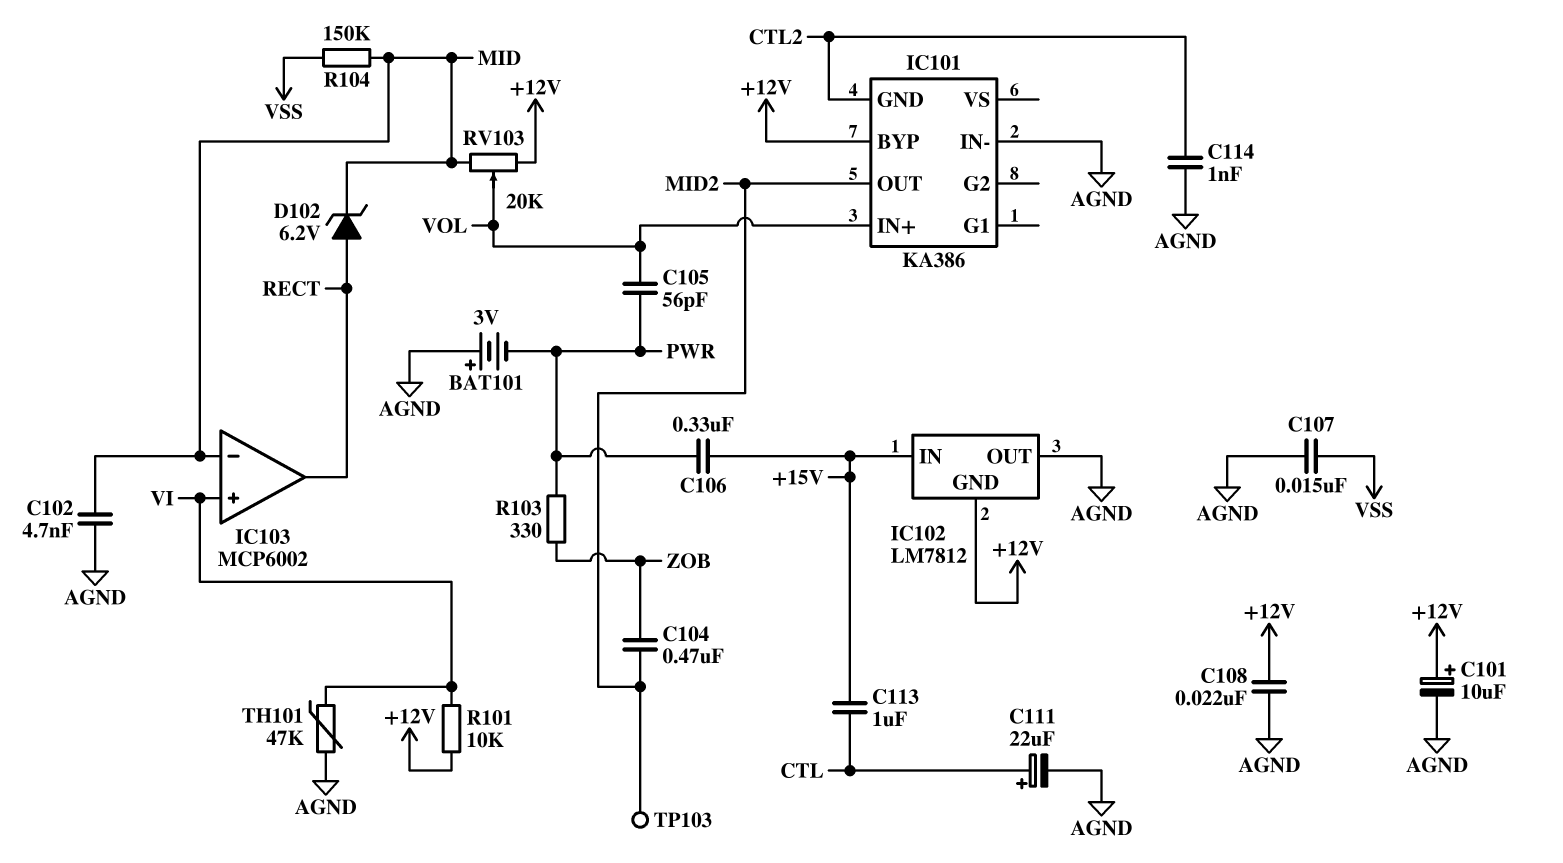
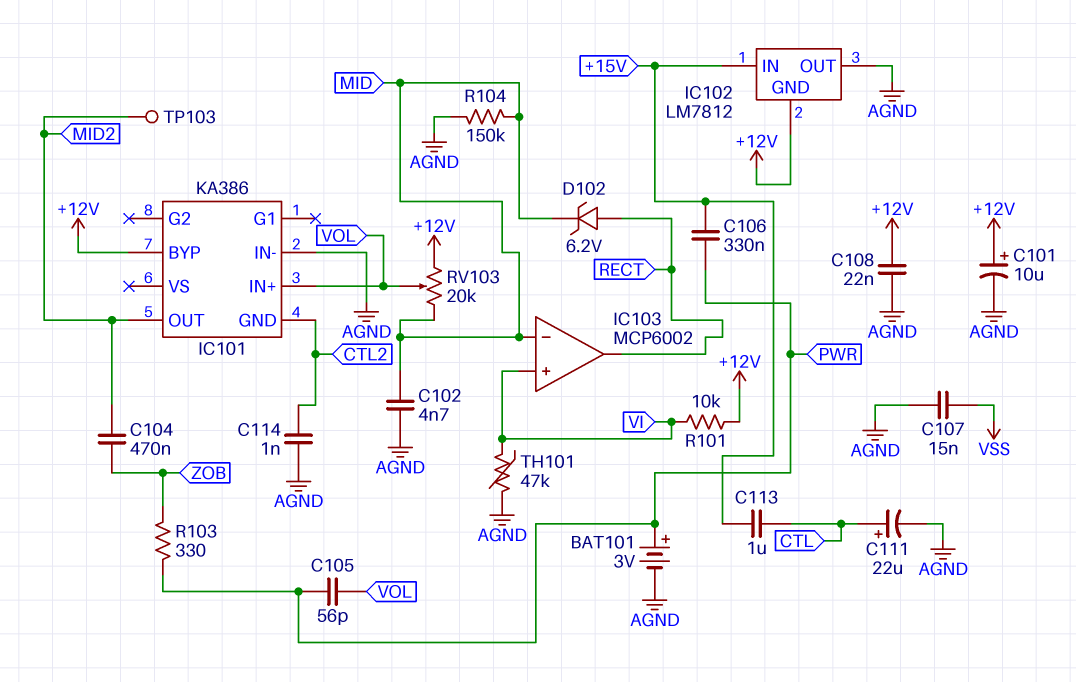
BAT101: 3V (plus AGND, minus PWR) -> 3V (plus PWR, minus AGND)
R104: 150k (MID, VSS) -> 150k (AGND, MID)

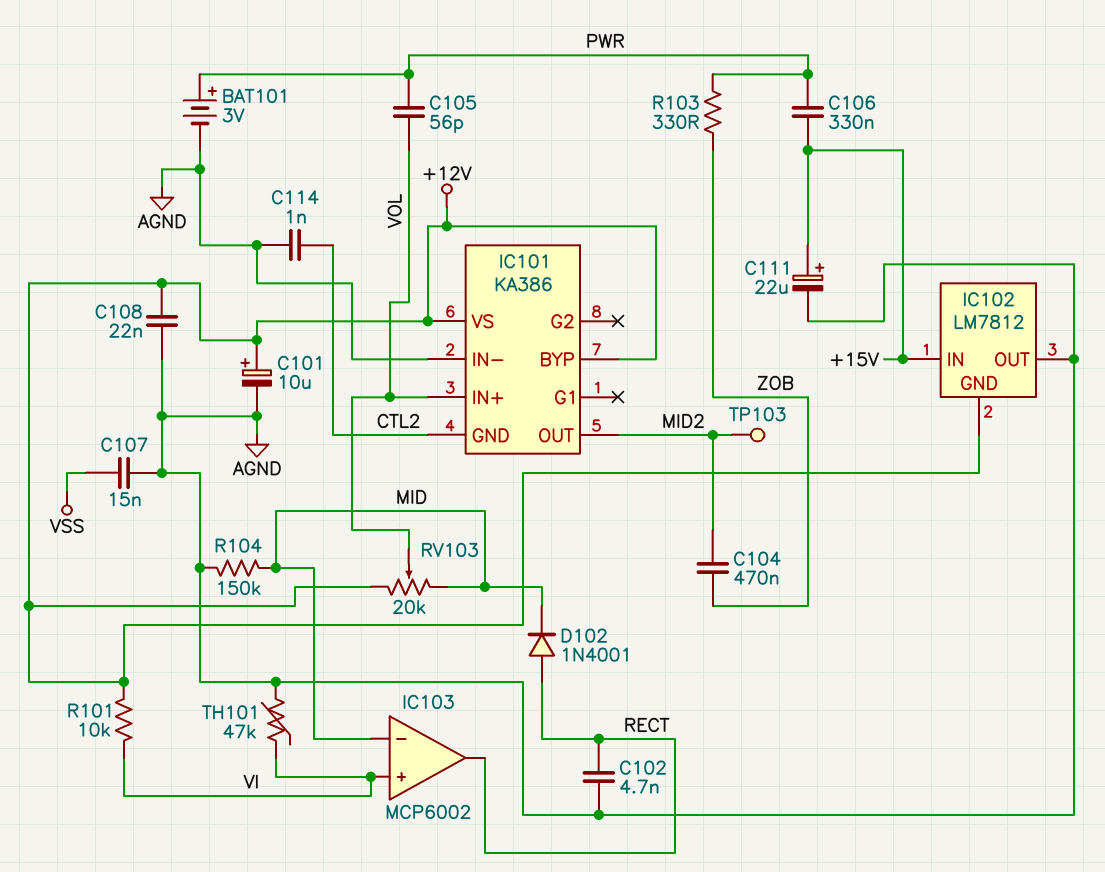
C102: 4.7nF (AGND, MID) -> 4.7nF (AGND, RECT)
C111: 22uF (plus CTL, minus AGND) -> 22uF (plus +15V, minus AGND)
C113: 1uF (+15V, CTL) -> none
D102: zener 6.2V (A RECT, K MID) -> diode 1N4001 (A RECT, K MID)
IC101 pin VS: none -> +12V

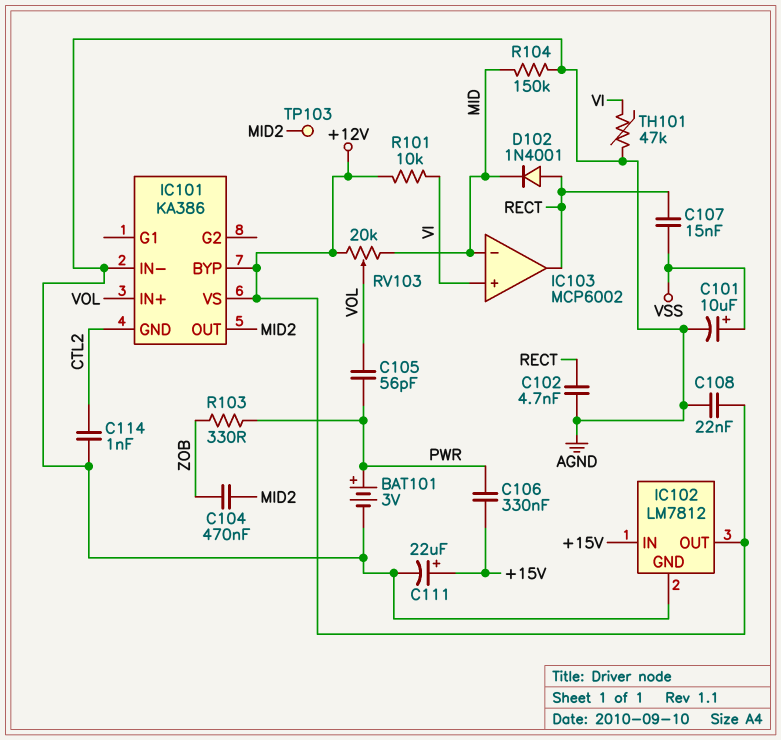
C101: 10uF (plus +12V, minus AGND) -> 10uF (plus VSS, minus AGND)
C107: 15nF (AGND, VSS) -> 15nF (RECT, VSS)
IC102 pin GND: +12V -> AGND
IC102 pin OUT: AGND -> +12V

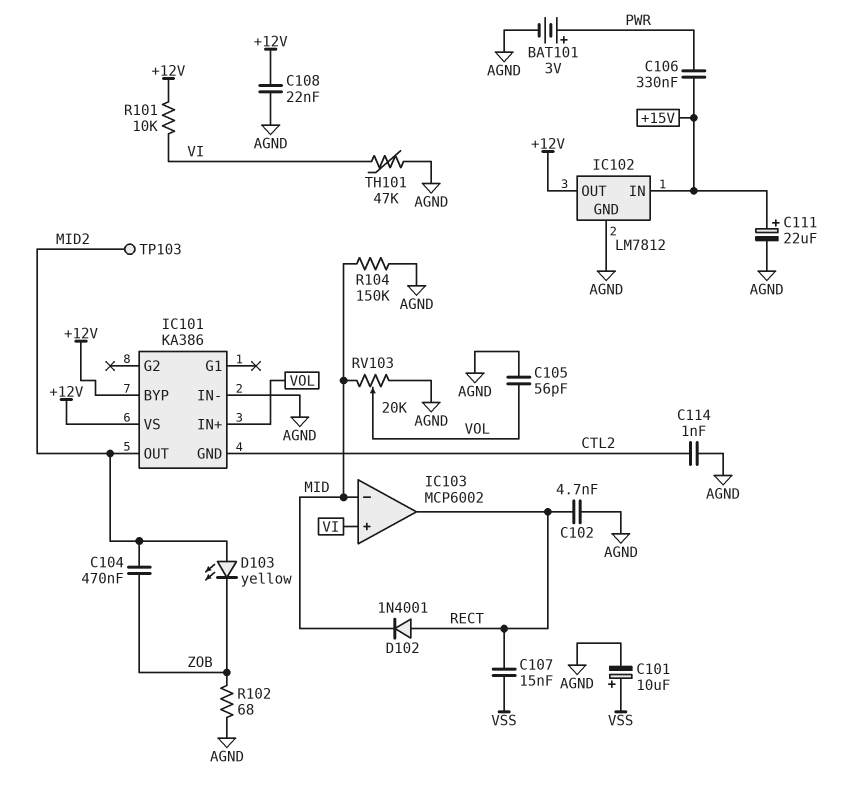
C105: 56pF (PWR, VOL) -> 56pF (AGND, VOL)
D103: none -> LED yellow (A MID2, K ZOB)
R102: none -> 68 (AGND, ZOB)
R103: 330 (PWR, ZOB) -> none
RV103: 20k (+12V, MID, wiper VOL) -> 20k (AGND, MID, wiper VOL)

